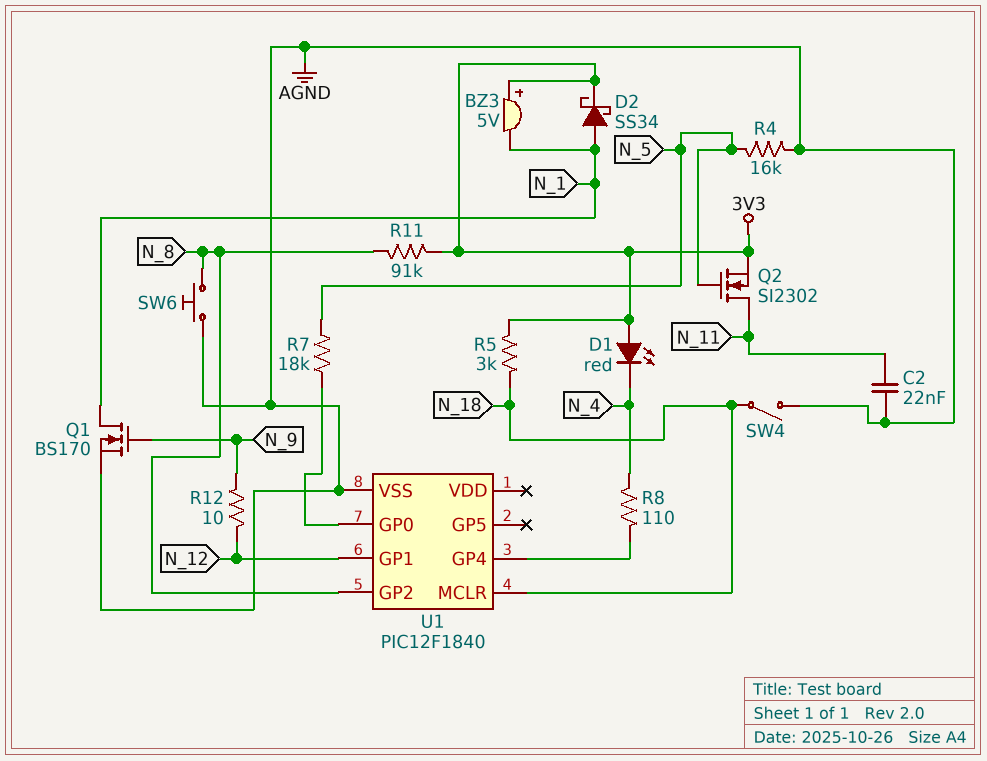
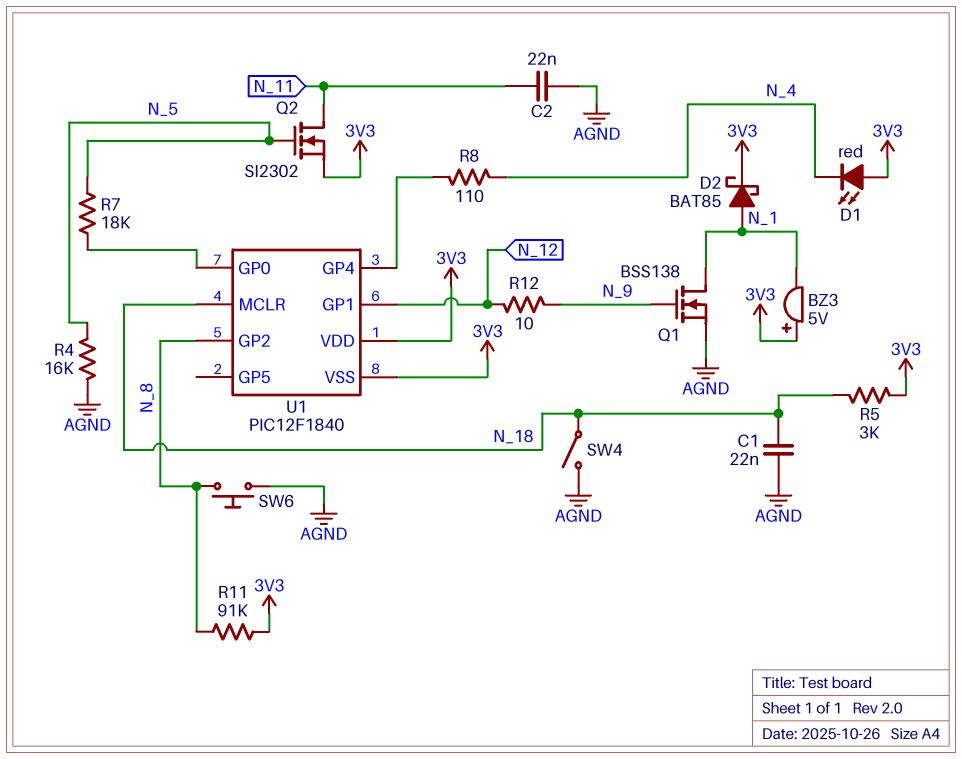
C1: none -> 22nF (AGND, N_18)
D2: schottky SS34 (A N_1, K 3V3) -> schottky BAT85 (A N_1, K 3V3)
Q1: NMOS BS170 (G N_9, D N_1, S AGND) -> NMOS BSS138 (G N_9, D N_1, S AGND)
U1 pin VDD: none -> 3V3
U1 pin VSS: AGND -> 3V3

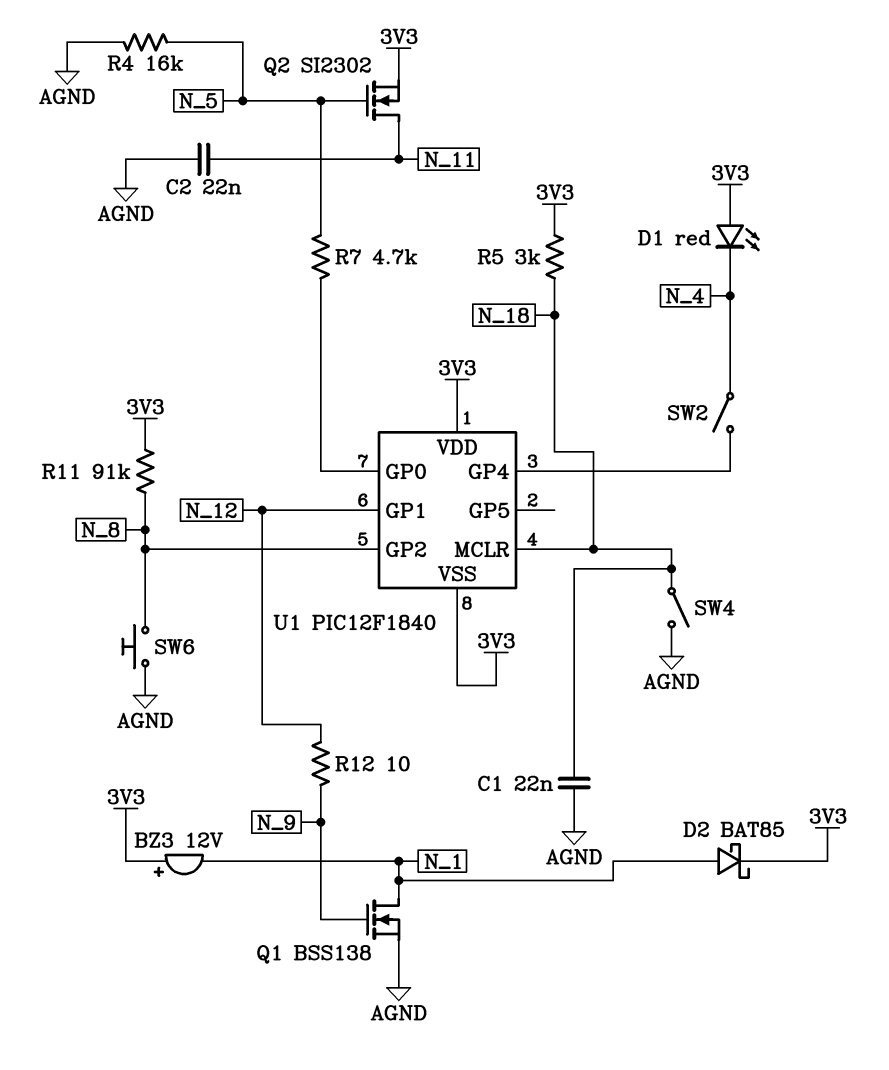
BZ3: buzzer 5V (plus 3V3, minus N_1) -> buzzer 12V (plus 3V3, minus N_1)
R7: 18k (N_5, U1/GP0) -> 4.7k (N_5, U1/GP0)
R8: 110 (N_4, U1/GP4) -> none
SW2: none -> switch (N_4, U1/GP4)

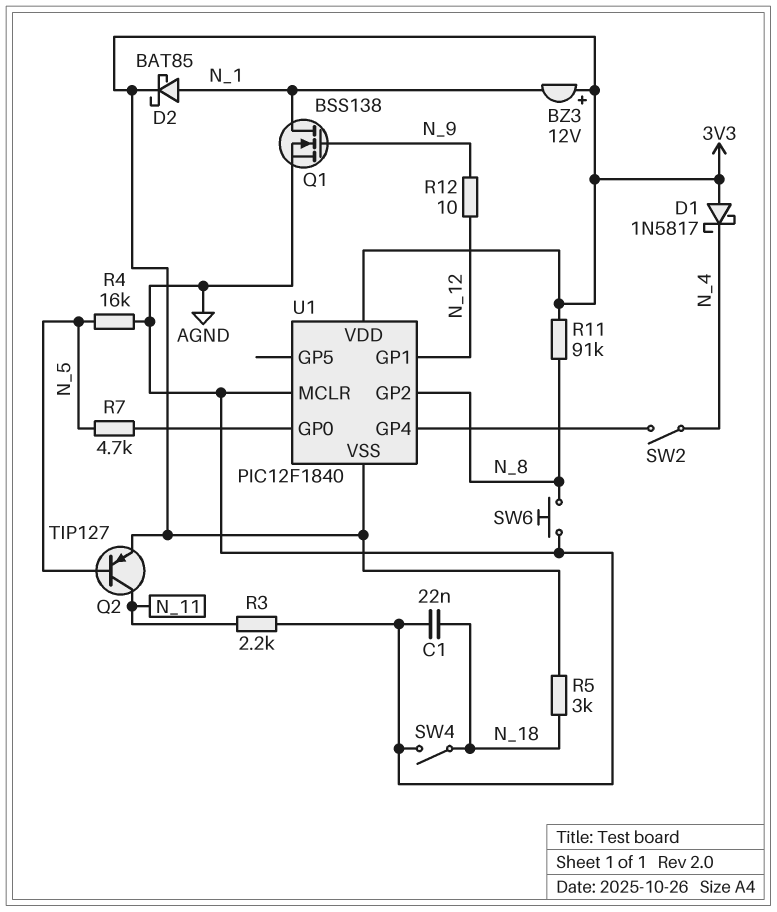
C2: 22nF (AGND, N_11) -> none
D1: LED red (A 3V3, K N_4) -> schottky 1N5817 (A 3V3, K N_4)
Q2: NMOS SI2302 (G N_5, D N_11, S 3V3) -> PNP TIP127 (B N_5, C N_11, E 3V3)
R3: none -> 2.2k (AGND, N_11)
U1 pin MCLR: N_18 -> AGND

